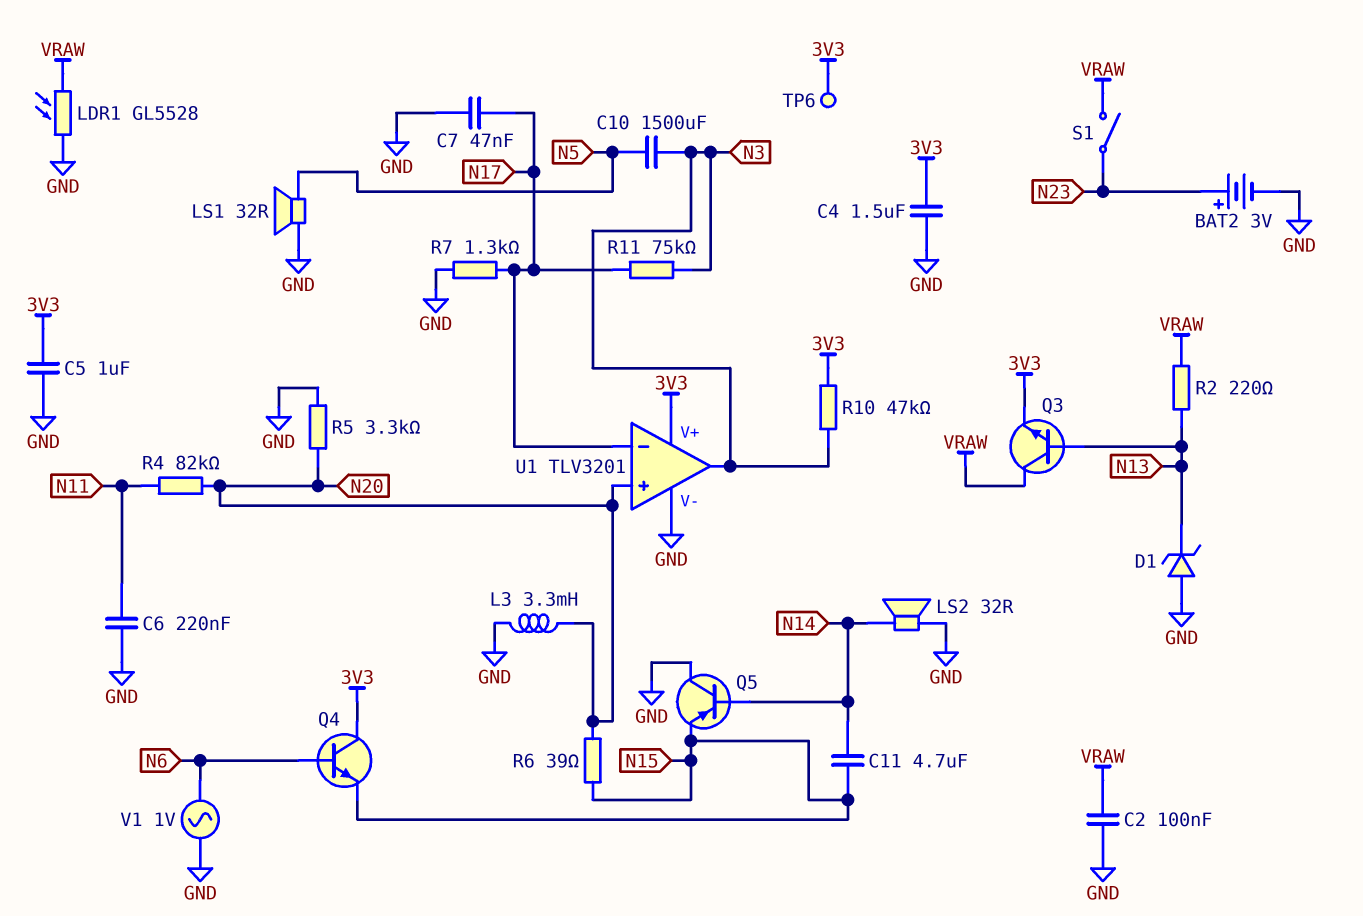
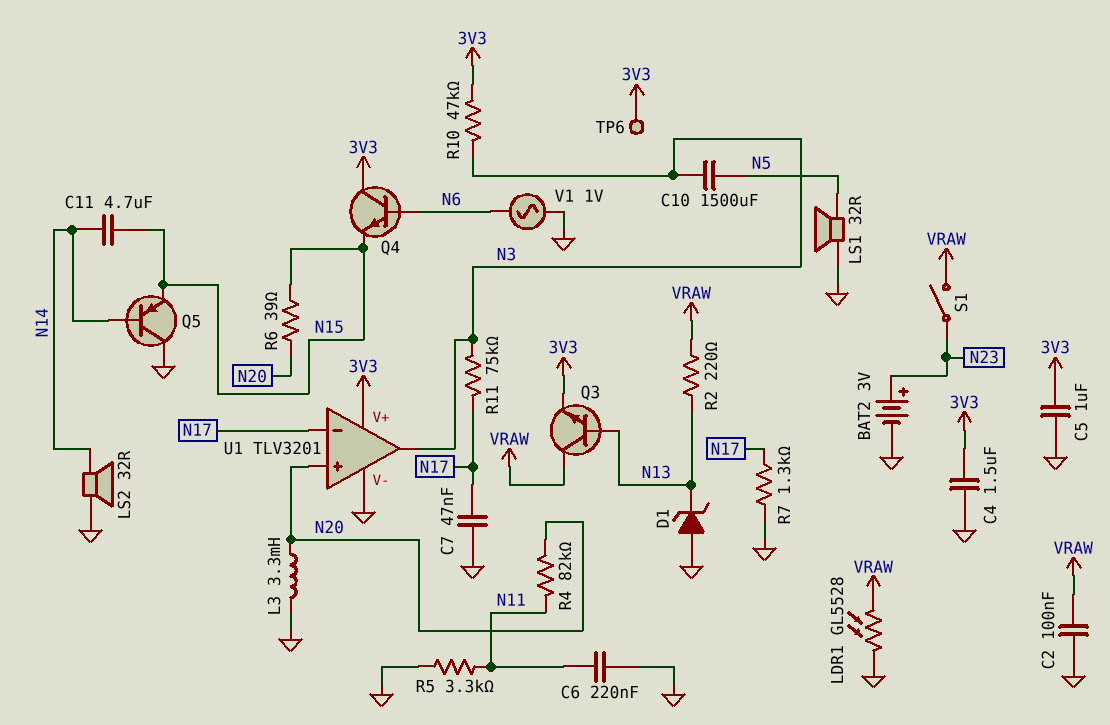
R5: 3.3k (GND, N20) -> 3.3k (GND, N11)

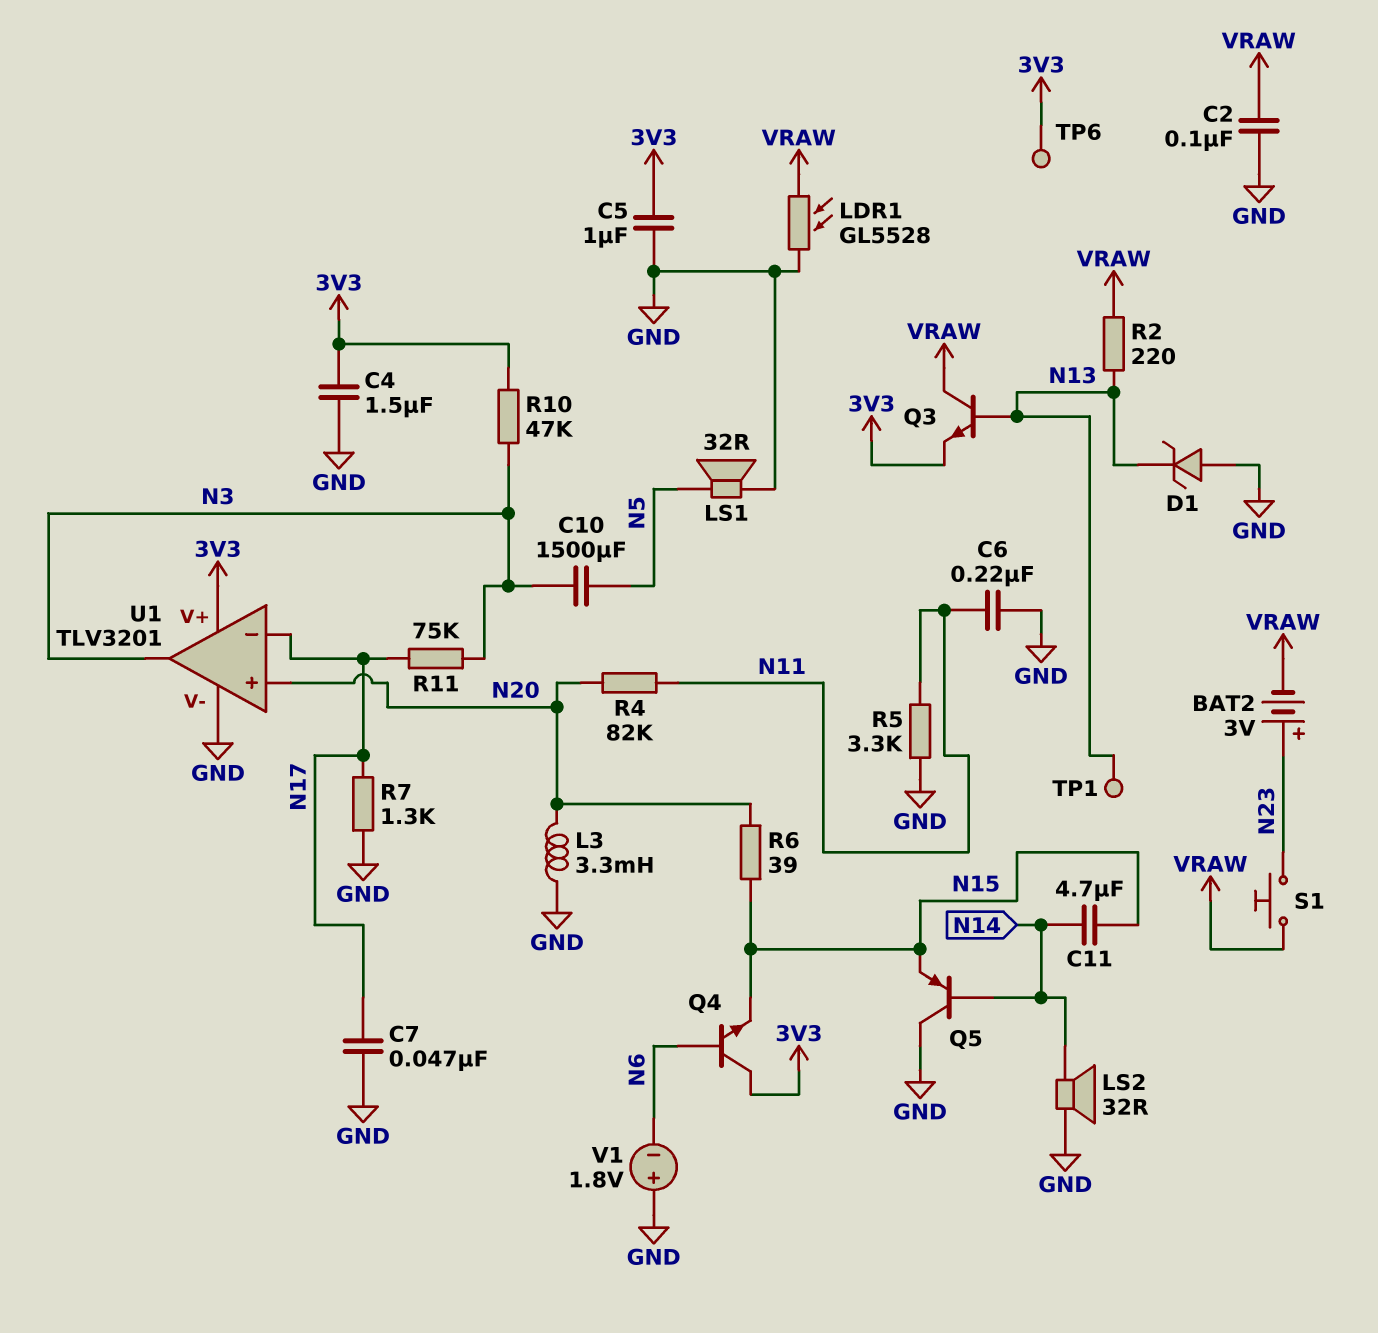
BAT2: 3V (plus N23, minus GND) -> 3V (plus N23, minus VRAW)
S1: switch (N23, VRAW) -> button (N23, VRAW)
TP1: none -> test point (N13)
V1: AC 1V (GND, N6) -> 1.8V (plus GND, minus N6)

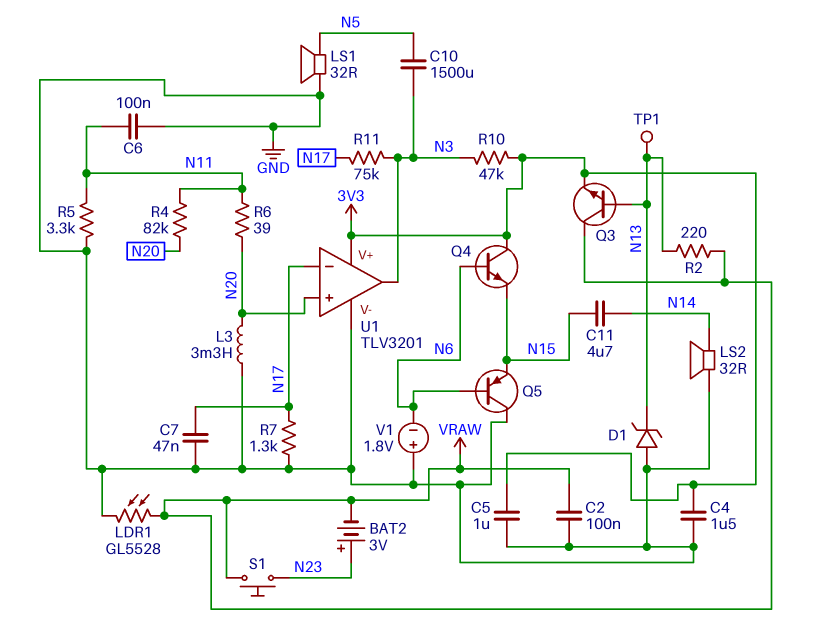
C6: 220nF (GND, N11) -> 100nF (GND, N11)
Q5: PNP (B N14, C GND, E N15) -> PNP (B N6, C GND, E N15)
R6: 39 (N15, N20) -> 39 (N11, N20)
TP6: test point (3V3) -> none

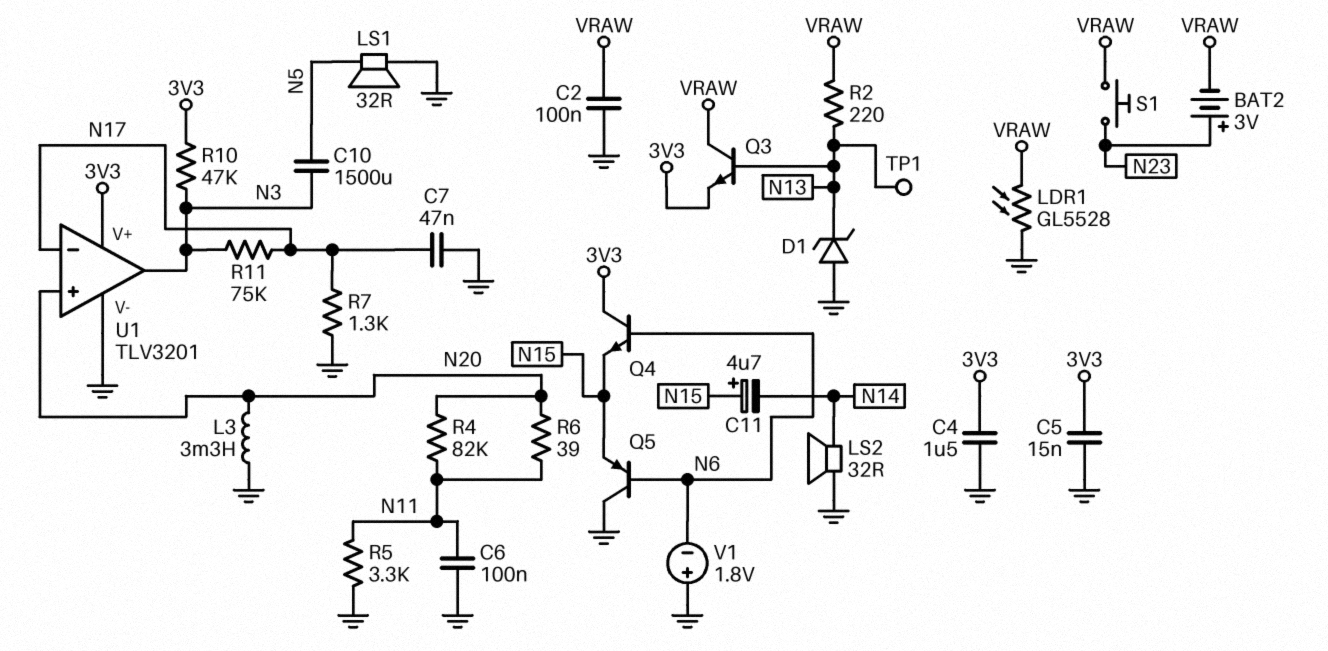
C5: 1uF (3V3, GND) -> 15nF (3V3, GND)
C11: 4.7uF (N14, N15) -> 4.7uF (plus N15, minus N14)

